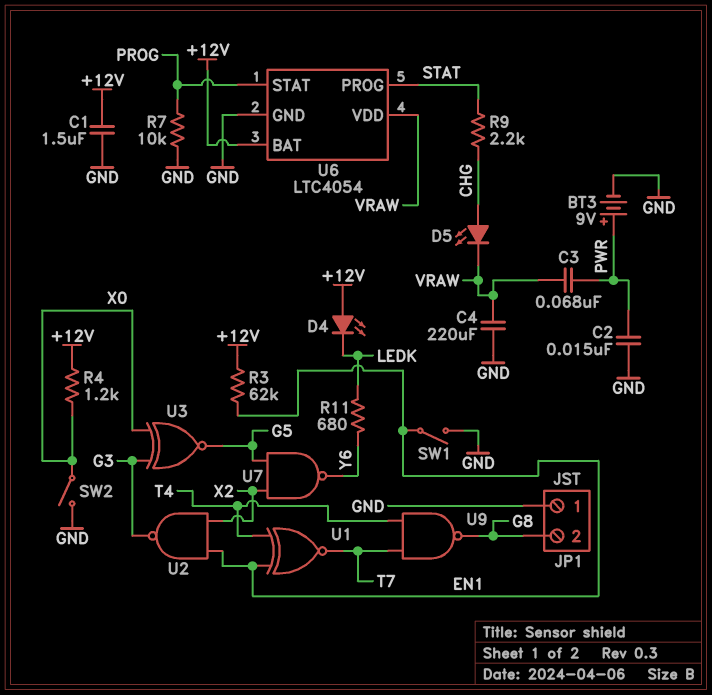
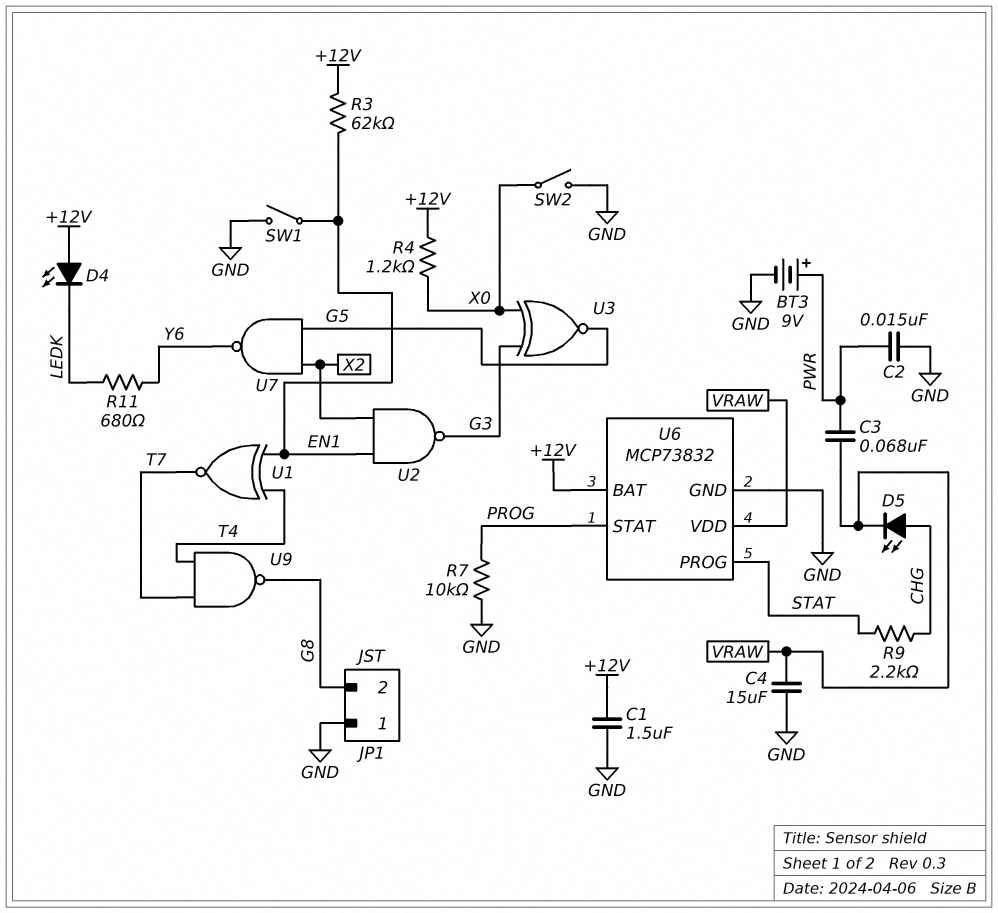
C4: 220uF (GND, VRAW) -> 15uF (GND, VRAW)
U6: LTC4054 -> MCP73832

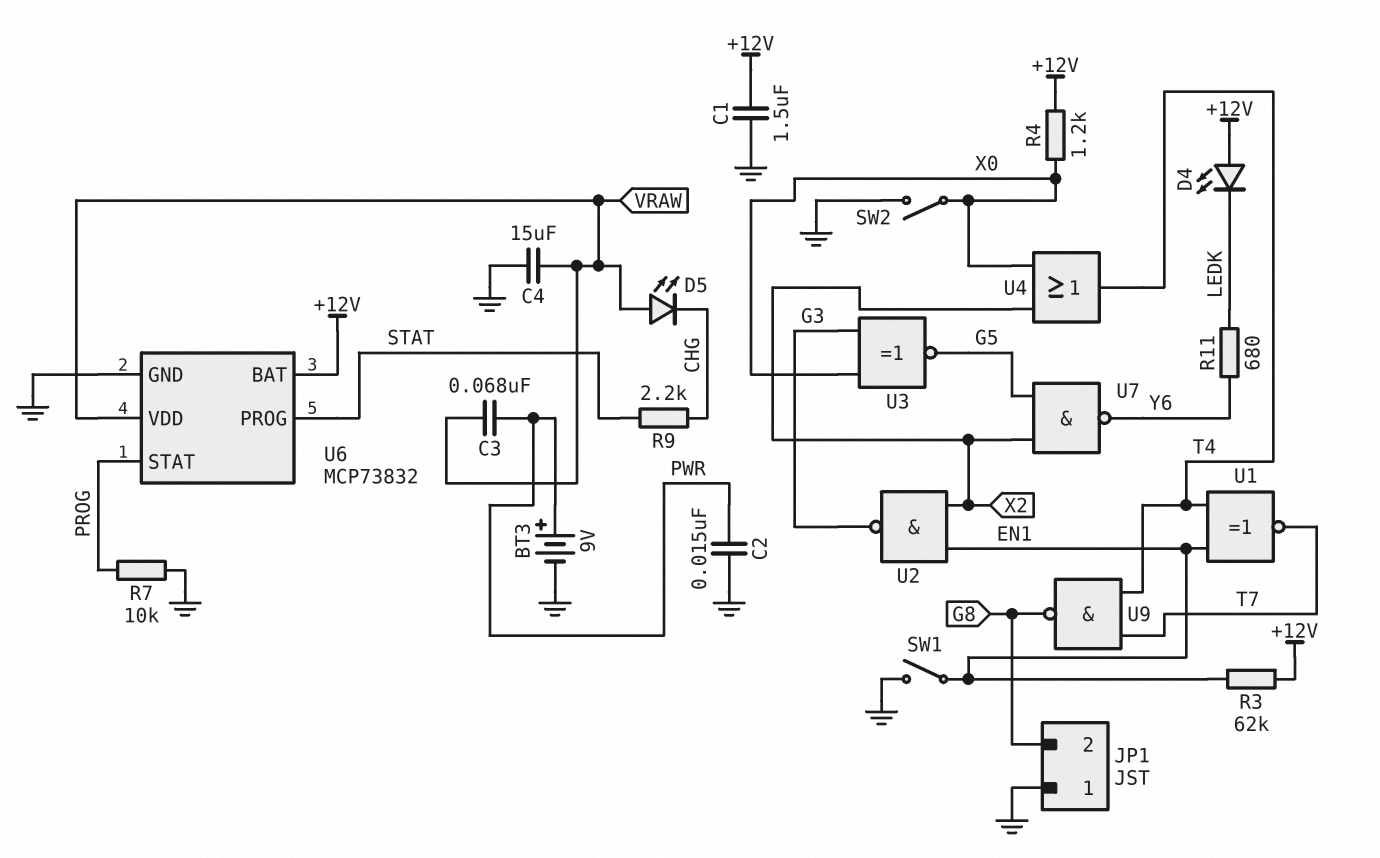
D5: LED (A CHG, K VRAW) -> LED (A VRAW, K CHG)
U4: none -> OR (in X0, in X2, out T4)

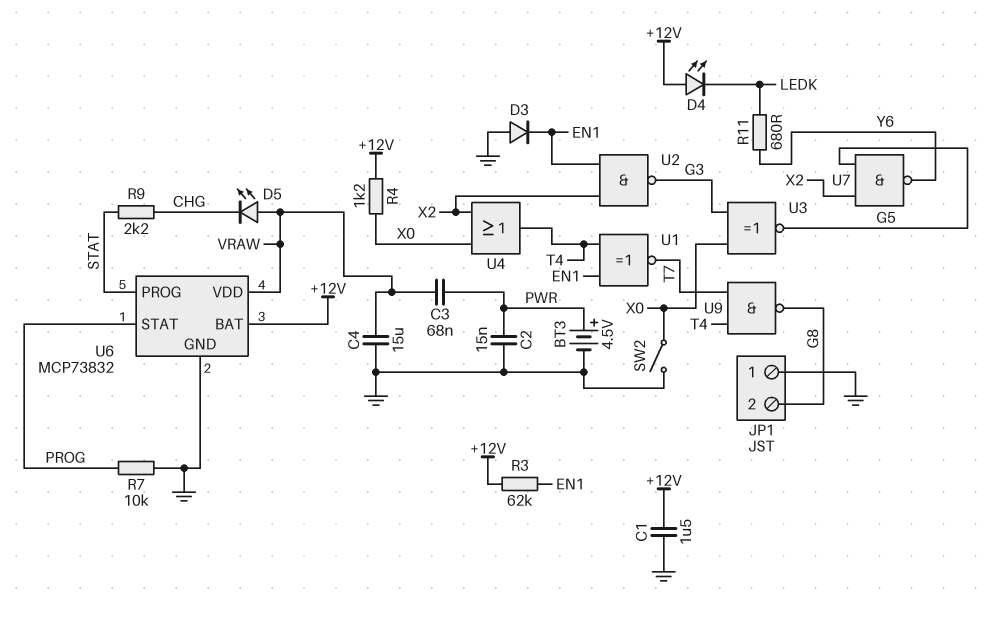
BT3: 9V (plus PWR, minus GND) -> 4.5V (plus PWR, minus GND)
D3: none -> diode (A GND, K EN1)
SW1: switch (EN1, GND) -> none

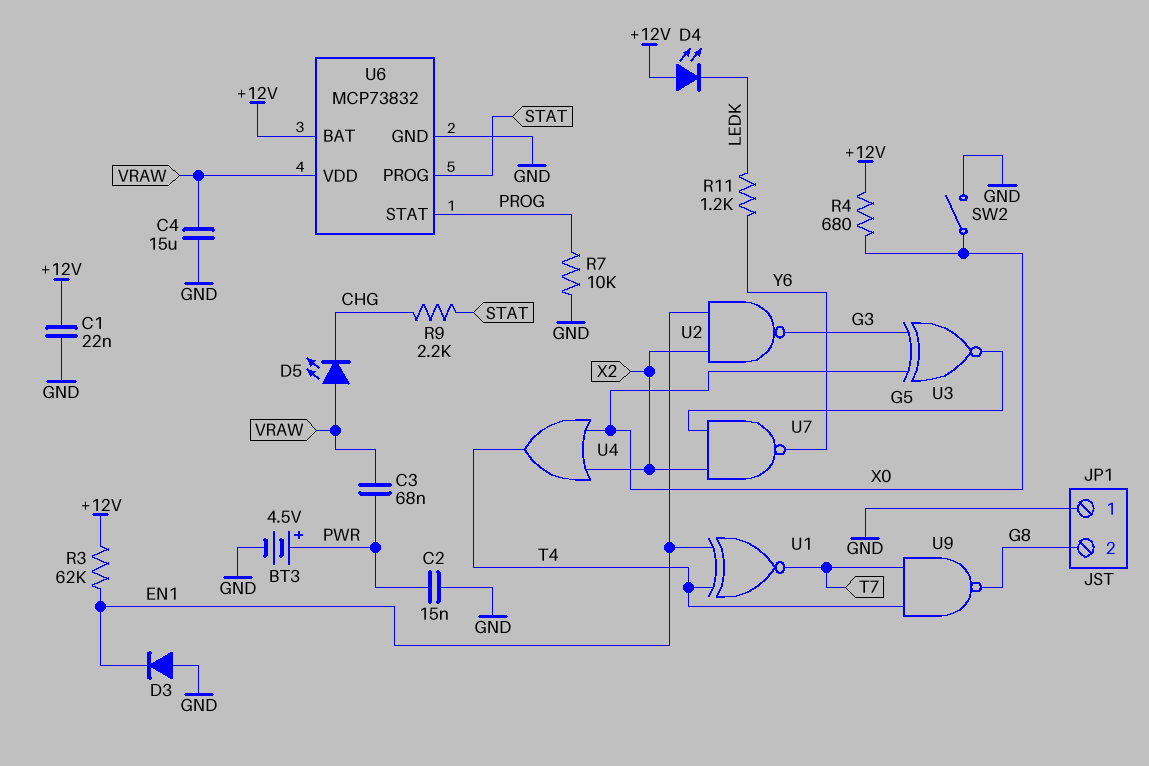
C1: 1.5uF (+12V, GND) -> 22nF (+12V, GND)
R4: 1.2k (+12V, X0) -> 680 (+12V, X0)
R11: 680 (LEDK, Y6) -> 1.2k (LEDK, Y6)

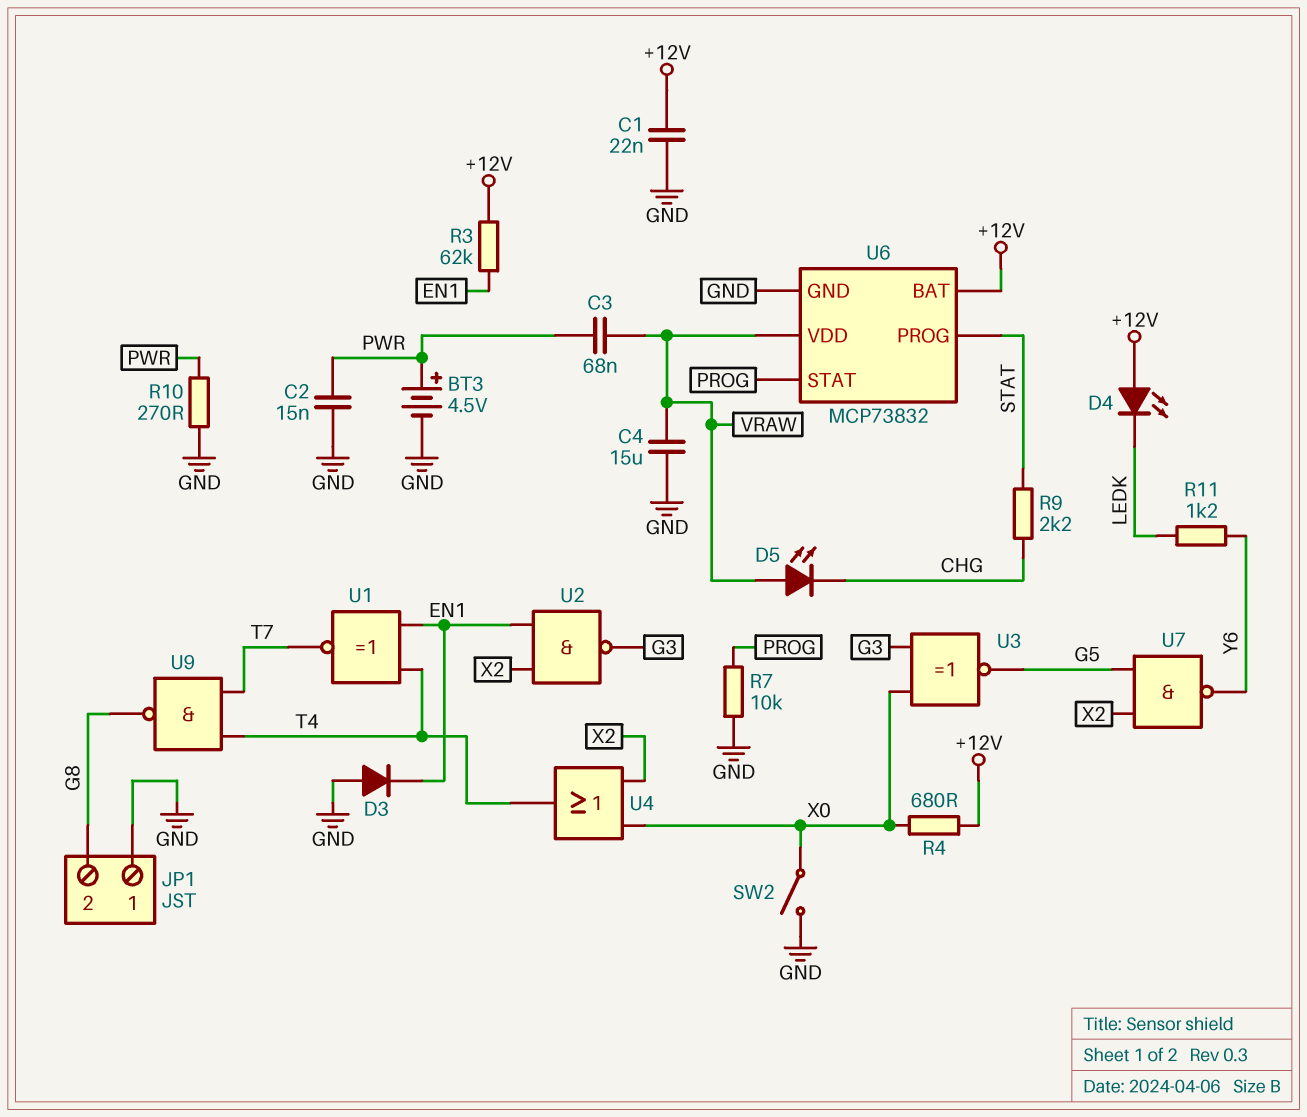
R10: none -> 270 (GND, PWR)

